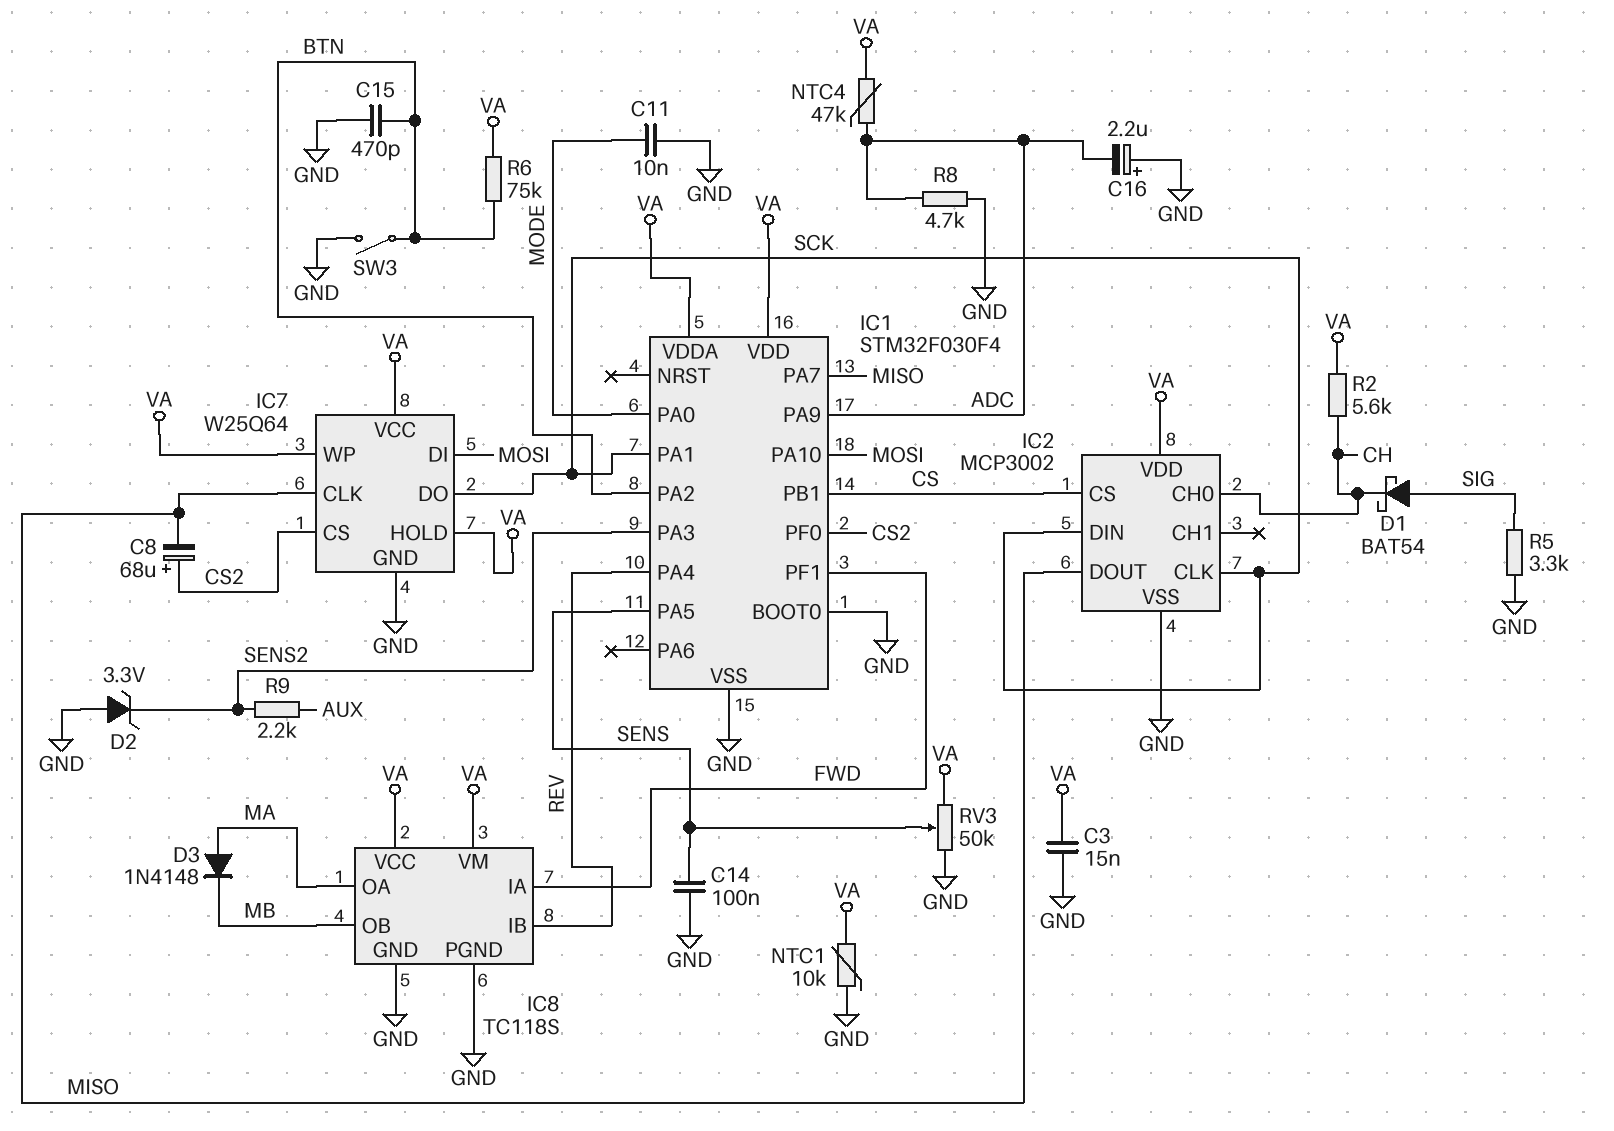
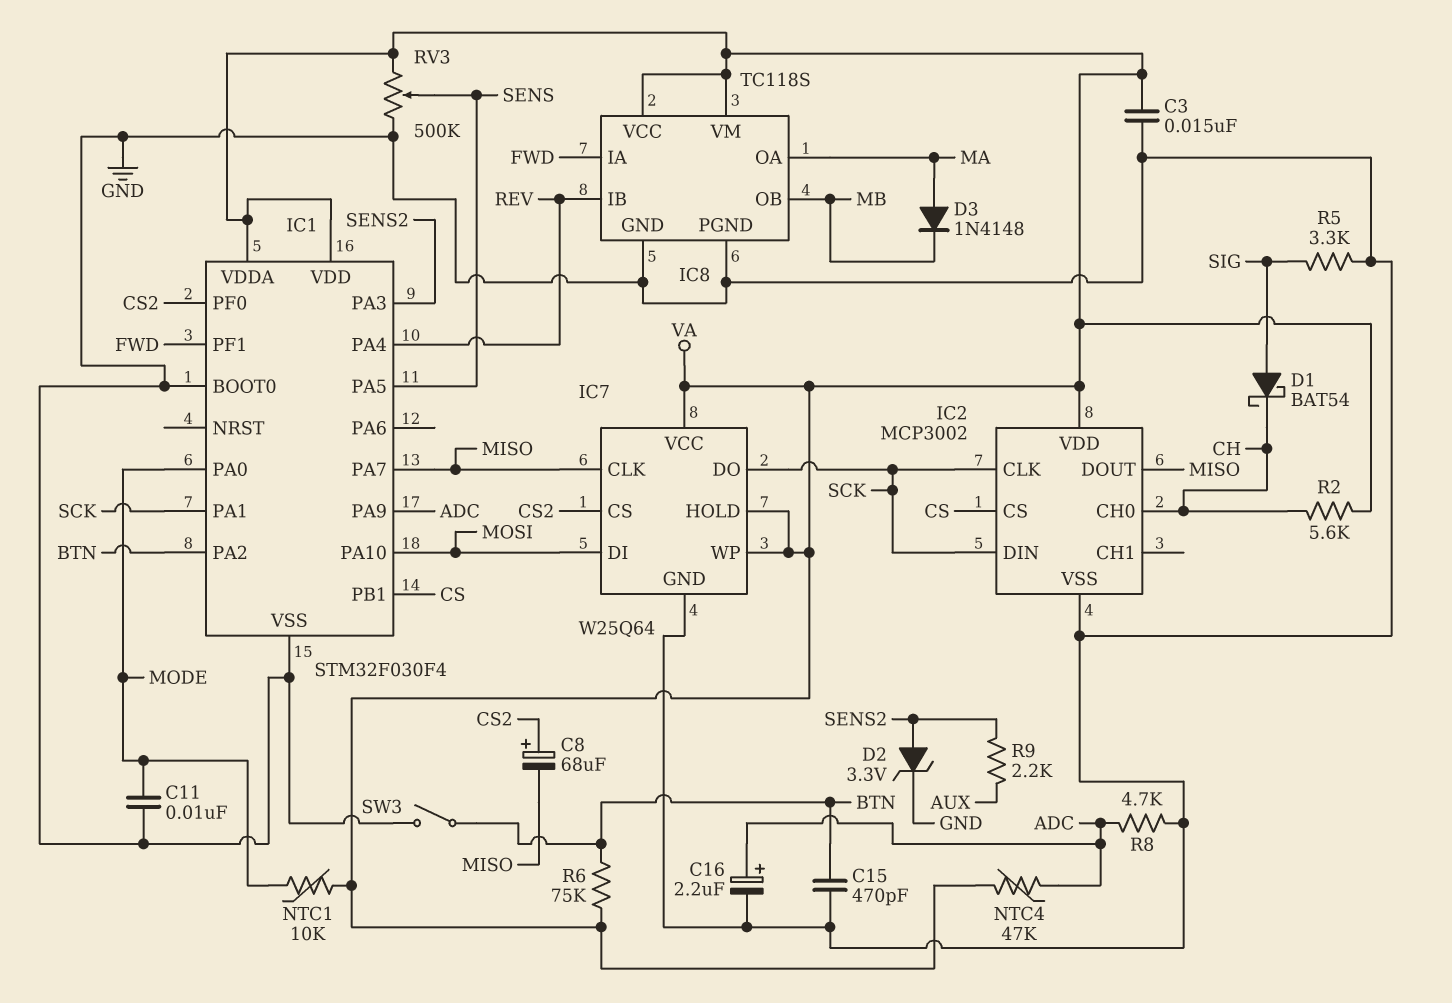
C14: 100nF (GND, SENS) -> none
C16: 2.2uF (plus GND, minus ADC) -> 2.2uF (plus ADC, minus GND)
D2: zener 3.3V (A GND, K SENS2) -> zener 3.3V (A SENS2, K GND)
NTC1: 10k (GND, VA) -> 10k (MODE, VA)
RV3: 50k (GND, VA, wiper SENS) -> 500k (GND, VA, wiper SENS)

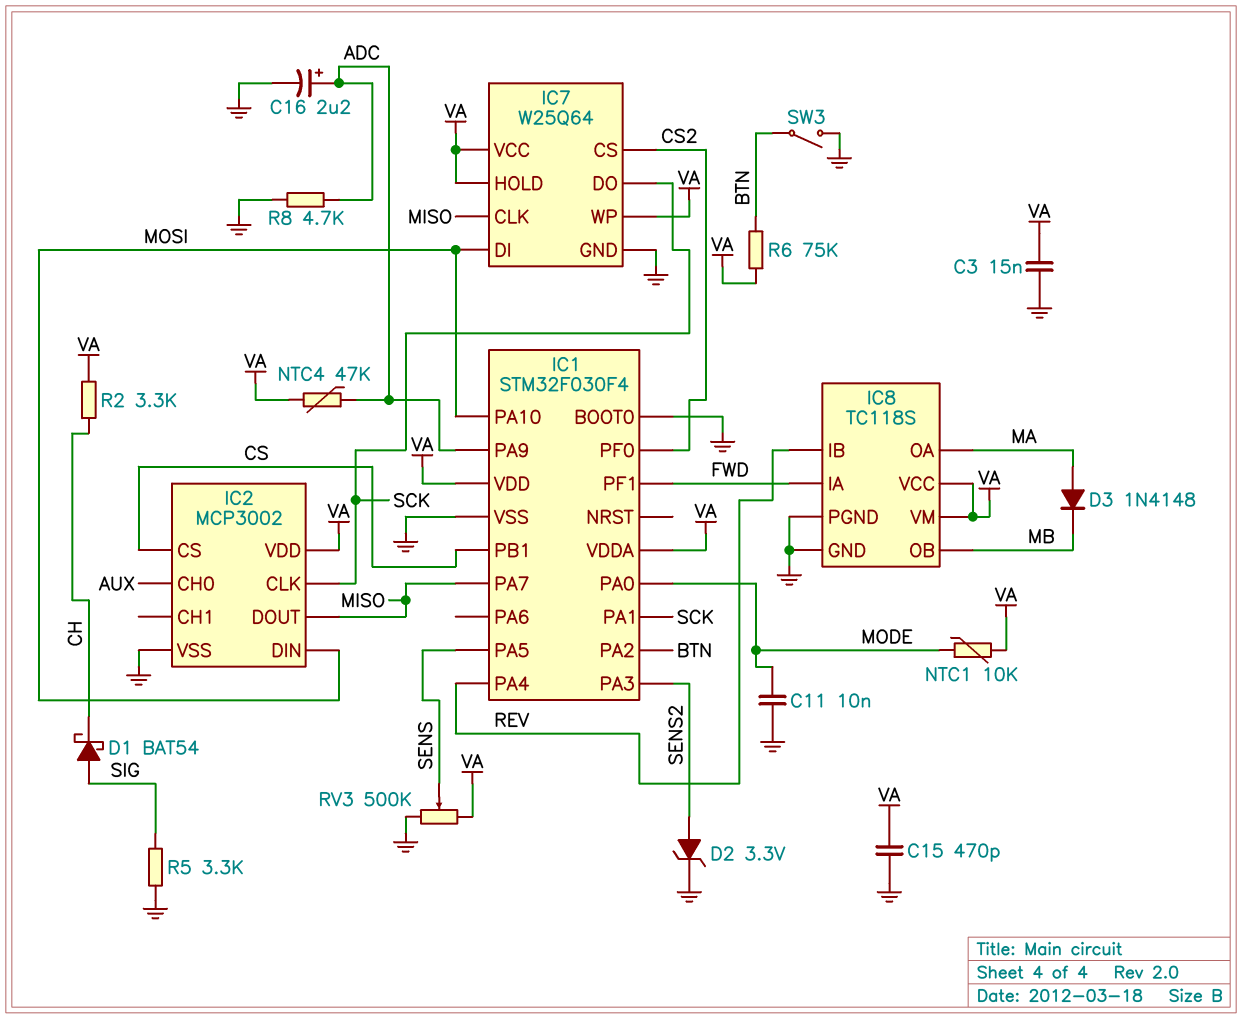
C8: 68uF (plus CS2, minus MISO) -> none
C15: 470pF (BTN, GND) -> 470pF (GND, VA)
IC2 pin CH0: CH -> AUX
IC2 pin DIN: SCK -> MOSI
R2: 5.6k (CH, VA) -> 3.3k (CH, VA)
R9: 2.2k (AUX, SENS2) -> none

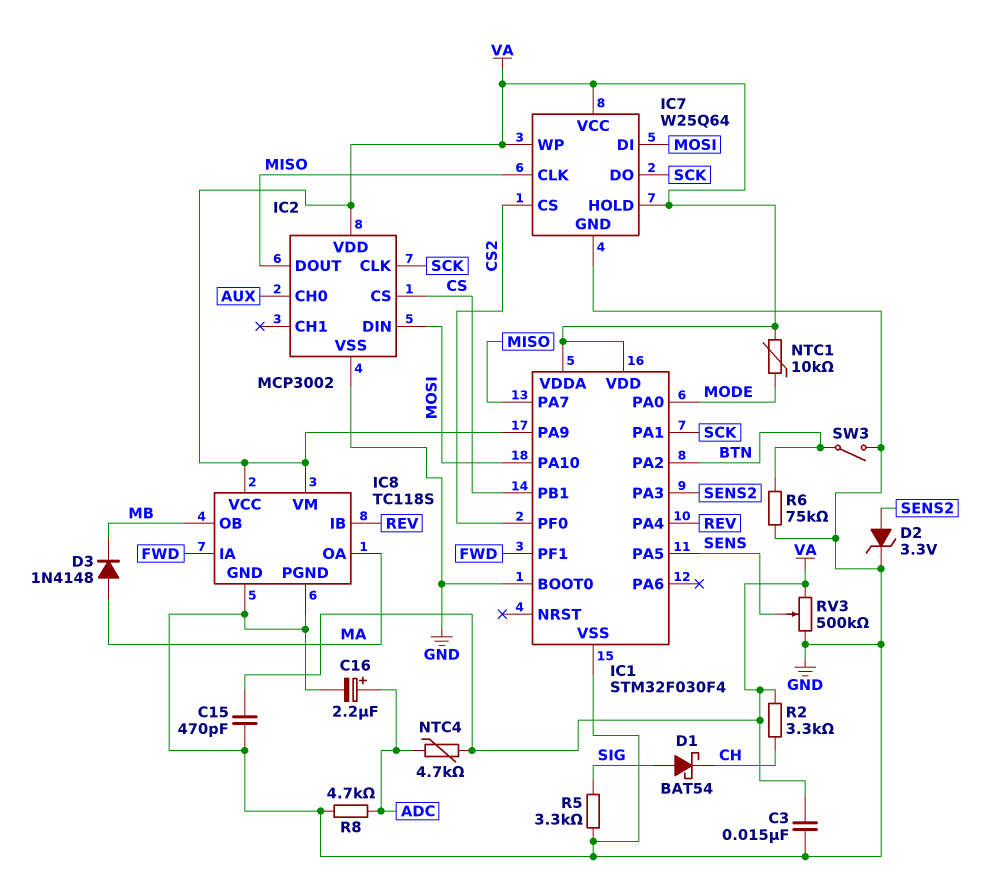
C11: 10nF (GND, MODE) -> none
IC1 pin PA9: ADC -> VA
NTC4: 47k (ADC, VA) -> 4.7k (ADC, VA)
R6: 75k (BTN, VA) -> 75k (BTN, GND)

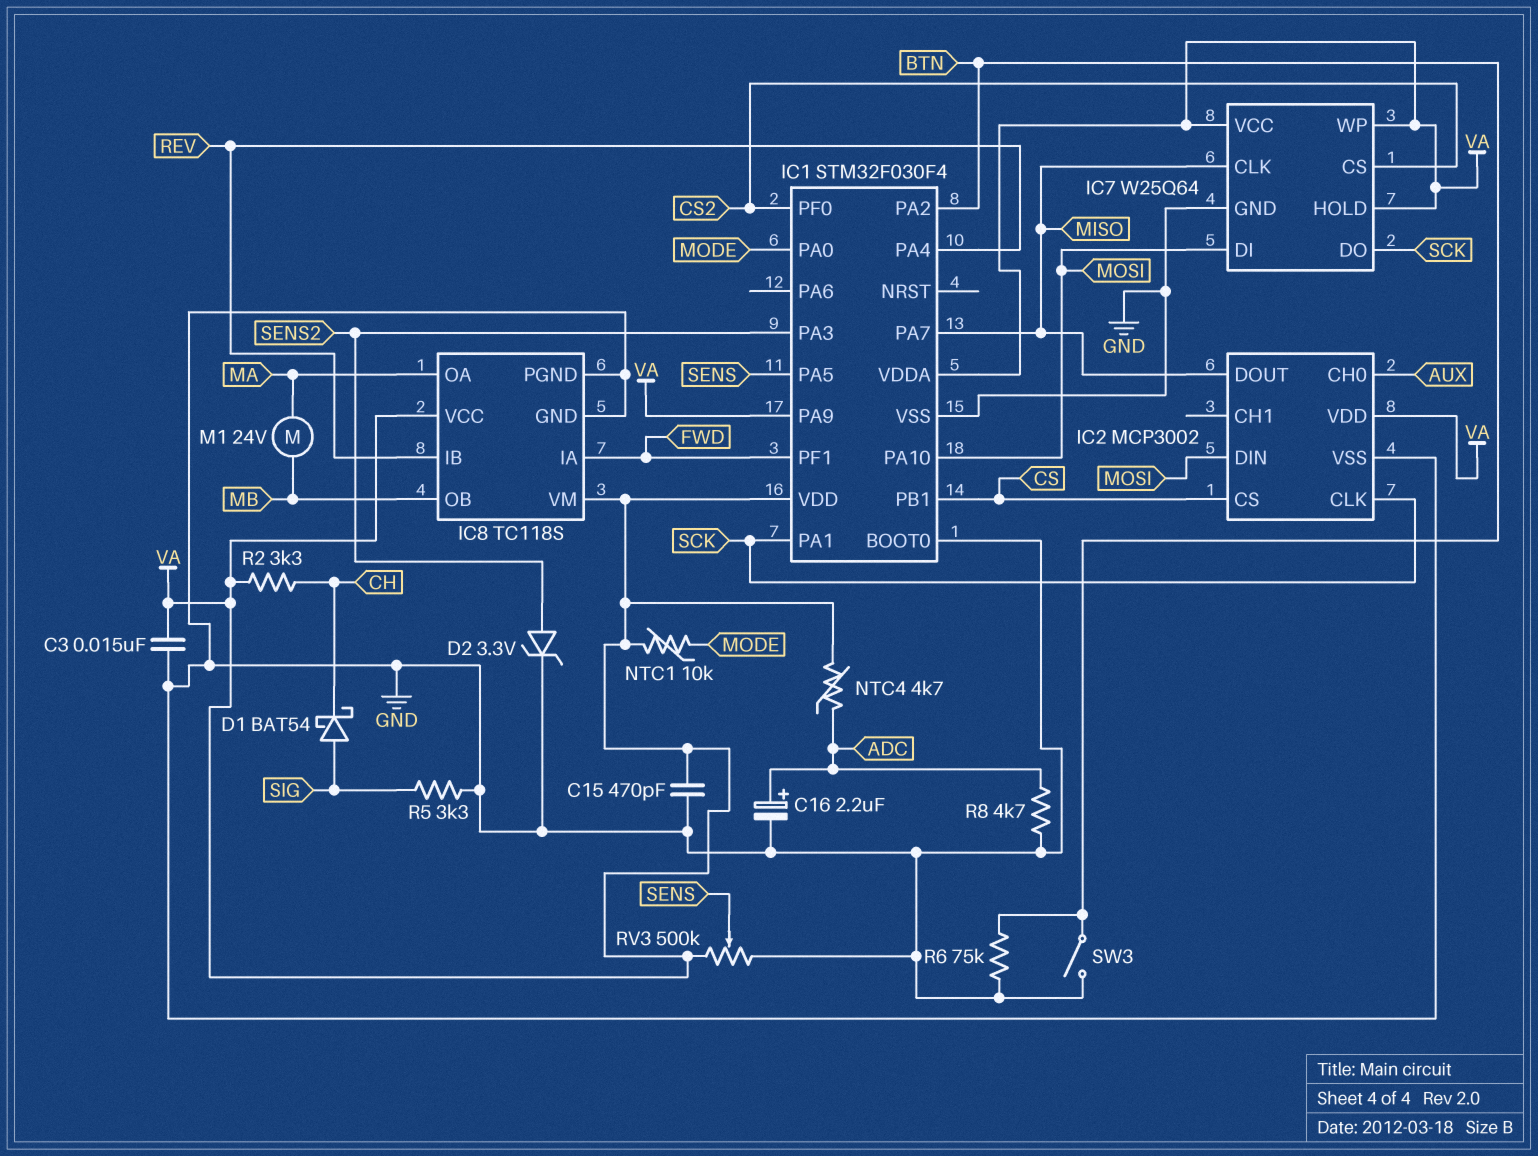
D3: diode 1N4148 (A MA, K MB) -> none
M1: none -> motor 24V (MA, MB)

